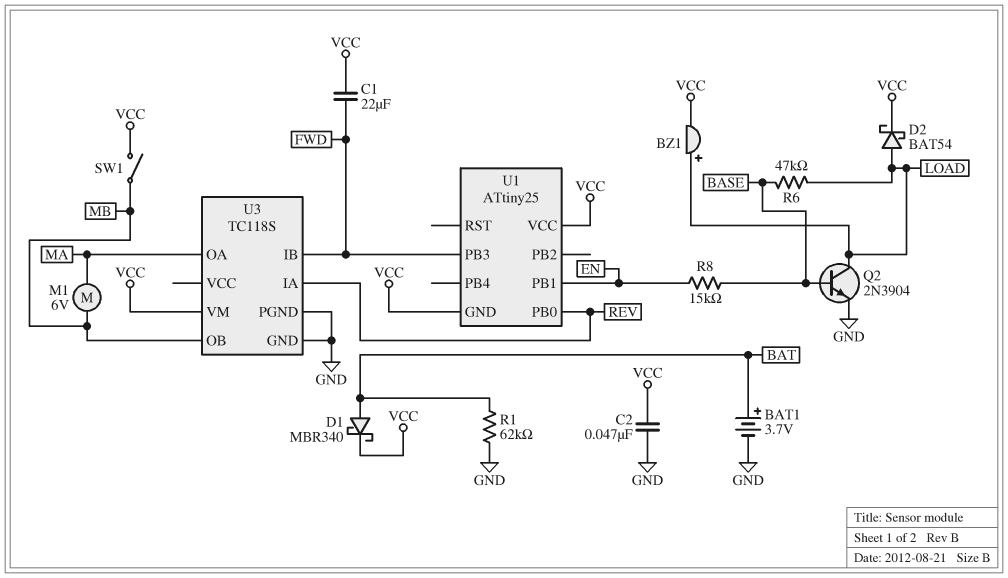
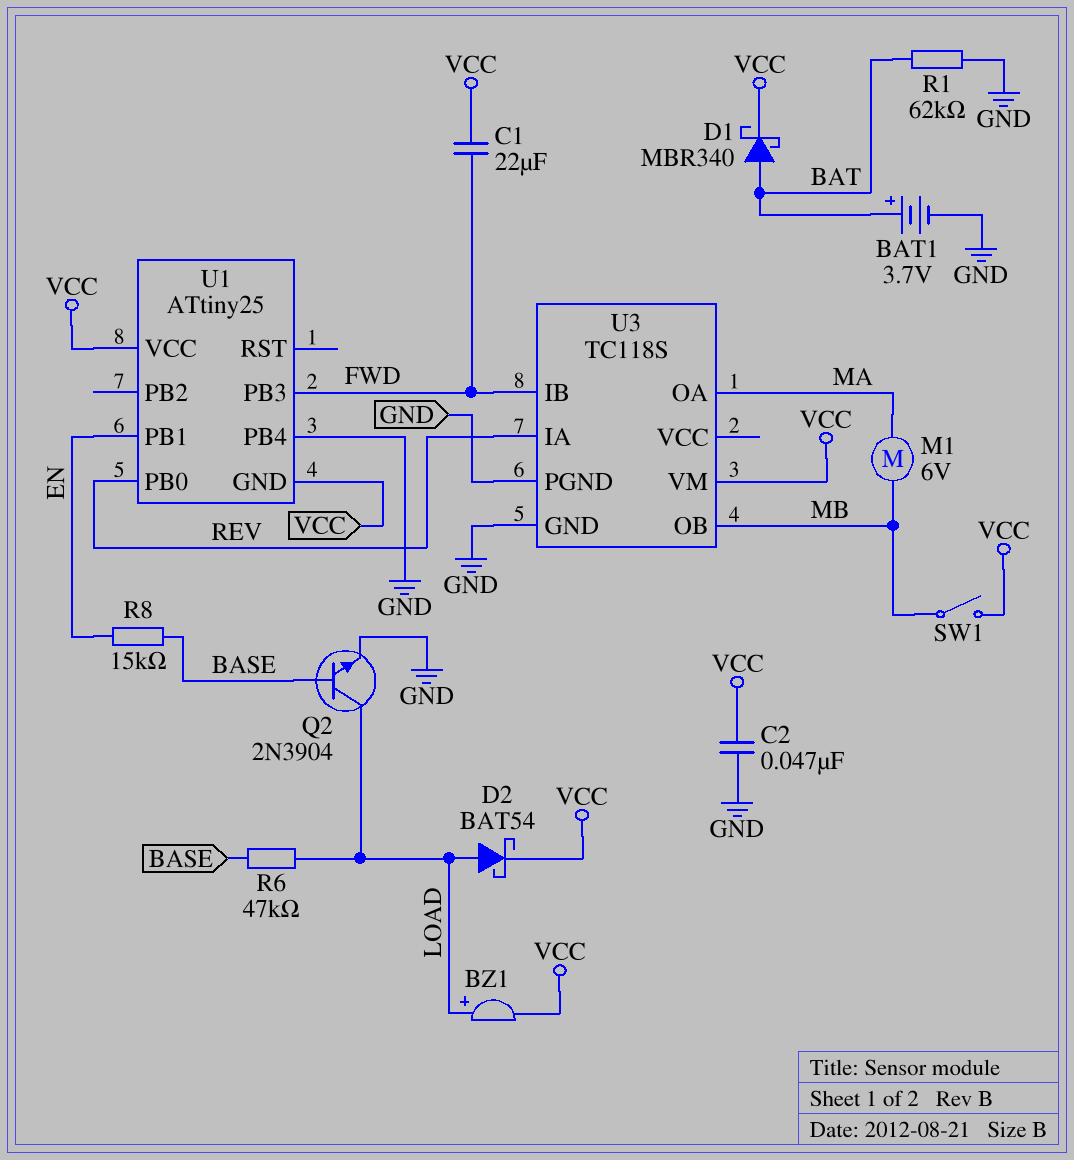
U1 pin PB4: none -> GND

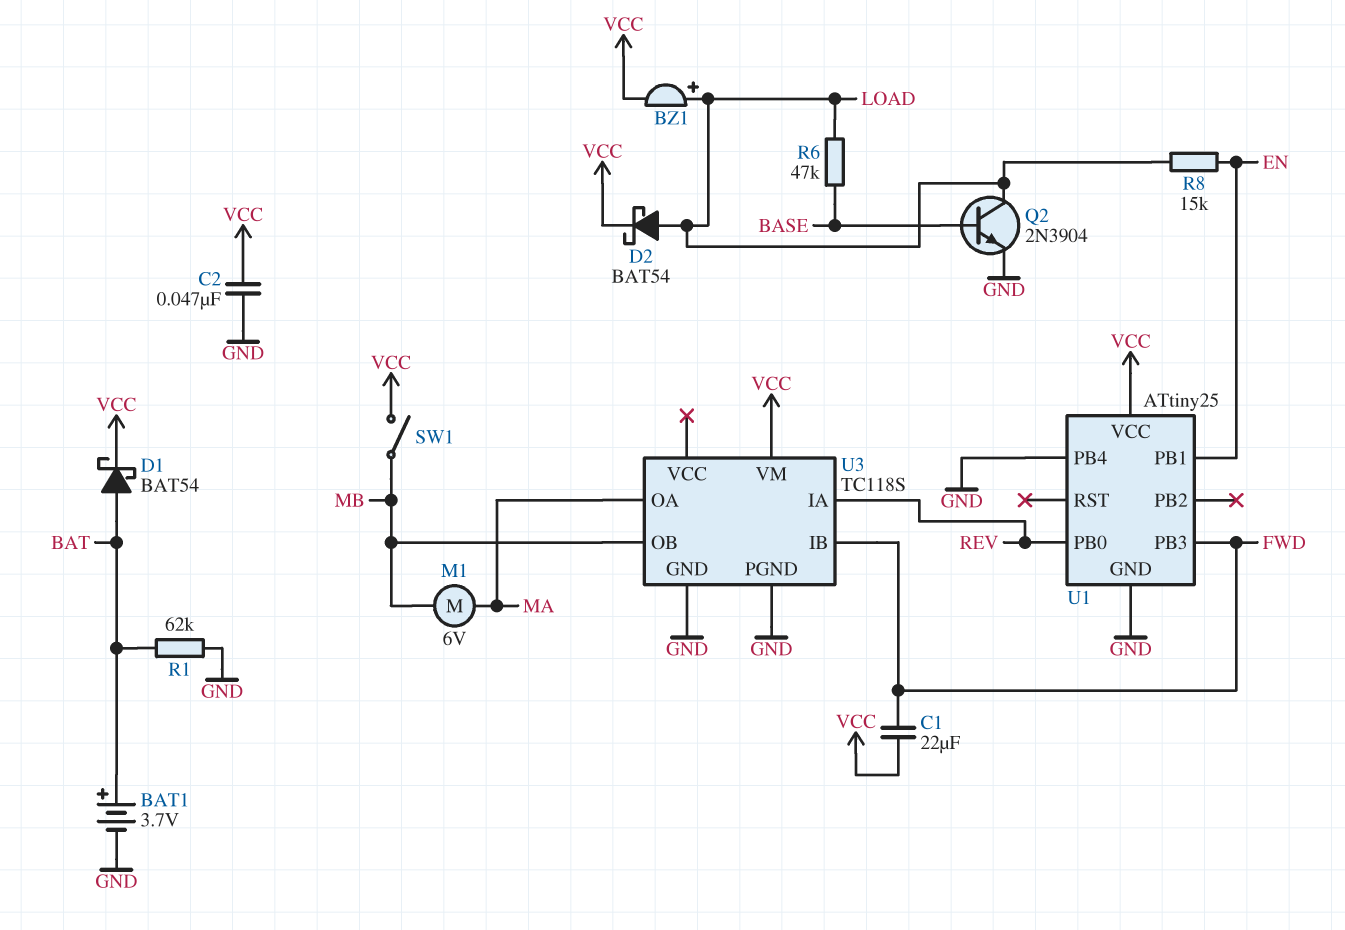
D1: schottky MBR340 (A BAT, K VCC) -> schottky BAT54 (A BAT, K VCC)
R8: 15k (BASE, EN) -> 15k (EN, LOAD)
U1 pin GND: VCC -> GND

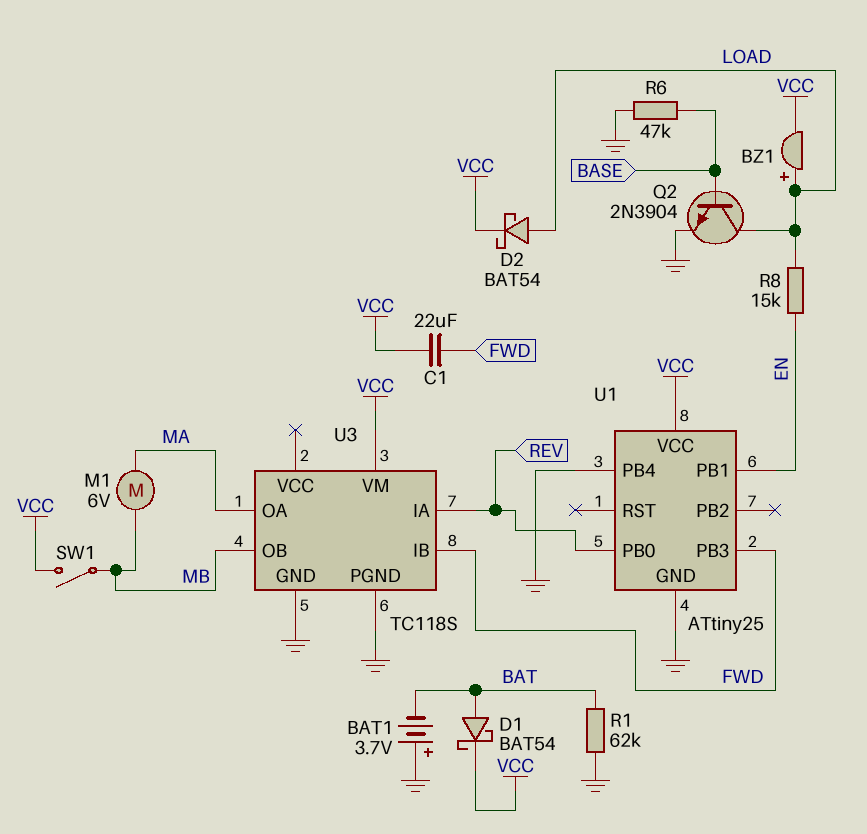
BAT1: 3.7V (plus BAT, minus GND) -> 3.7V (plus GND, minus BAT)
C2: 47nF (GND, VCC) -> none
R6: 47k (BASE, LOAD) -> 47k (BASE, GND)

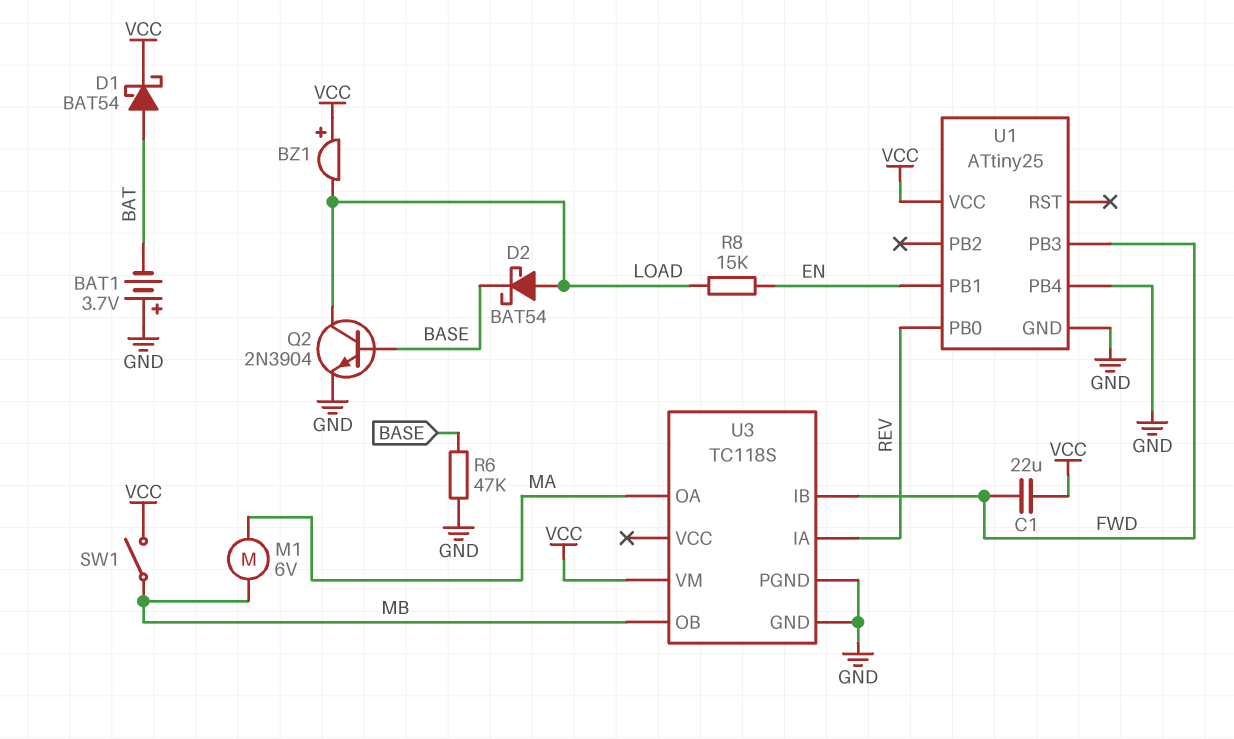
BZ1: buzzer (plus LOAD, minus VCC) -> buzzer (plus VCC, minus LOAD)
D2: schottky BAT54 (A LOAD, K VCC) -> schottky BAT54 (A LOAD, K BASE)
R1: 62k (BAT, GND) -> none

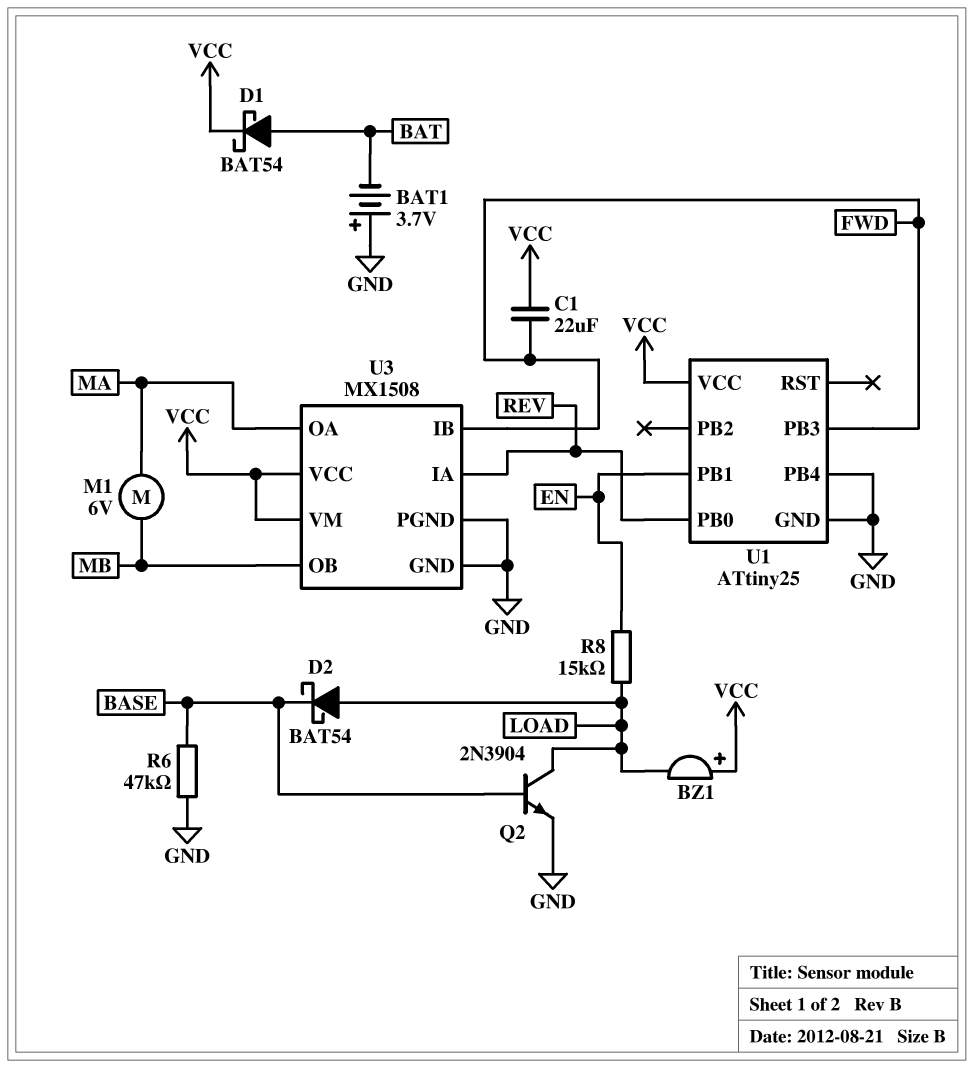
SW1: switch (MB, VCC) -> none
U3: TC118S -> MX1508
U3 pin VCC: none -> VCC

